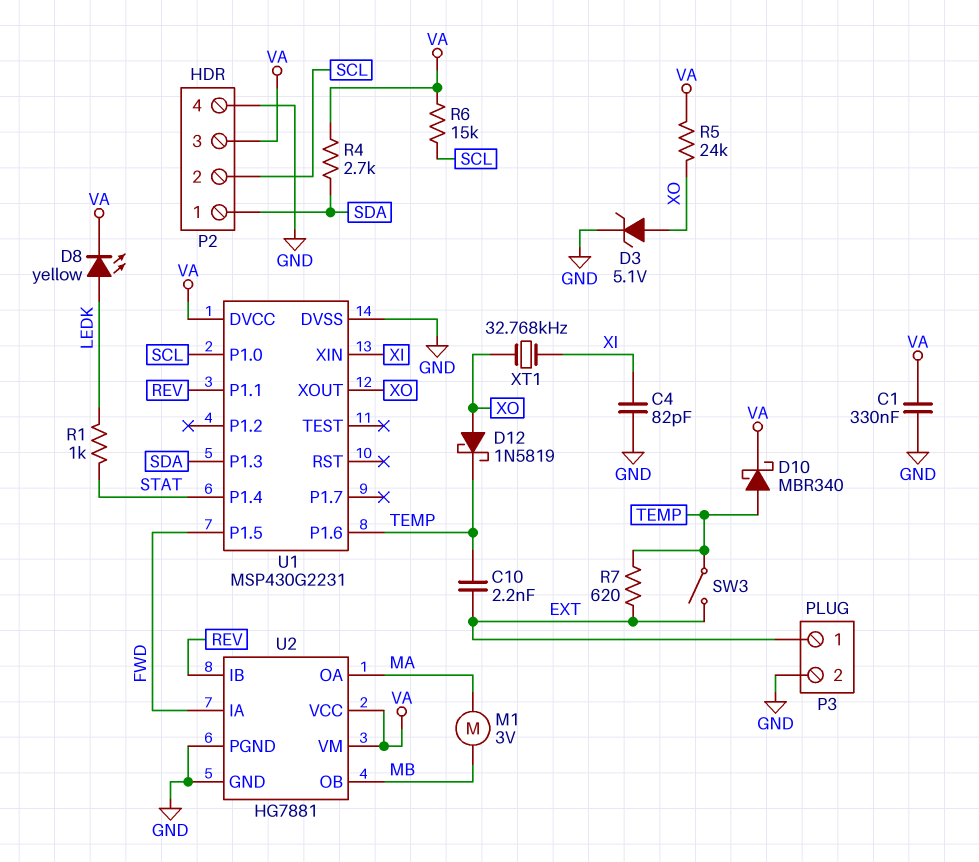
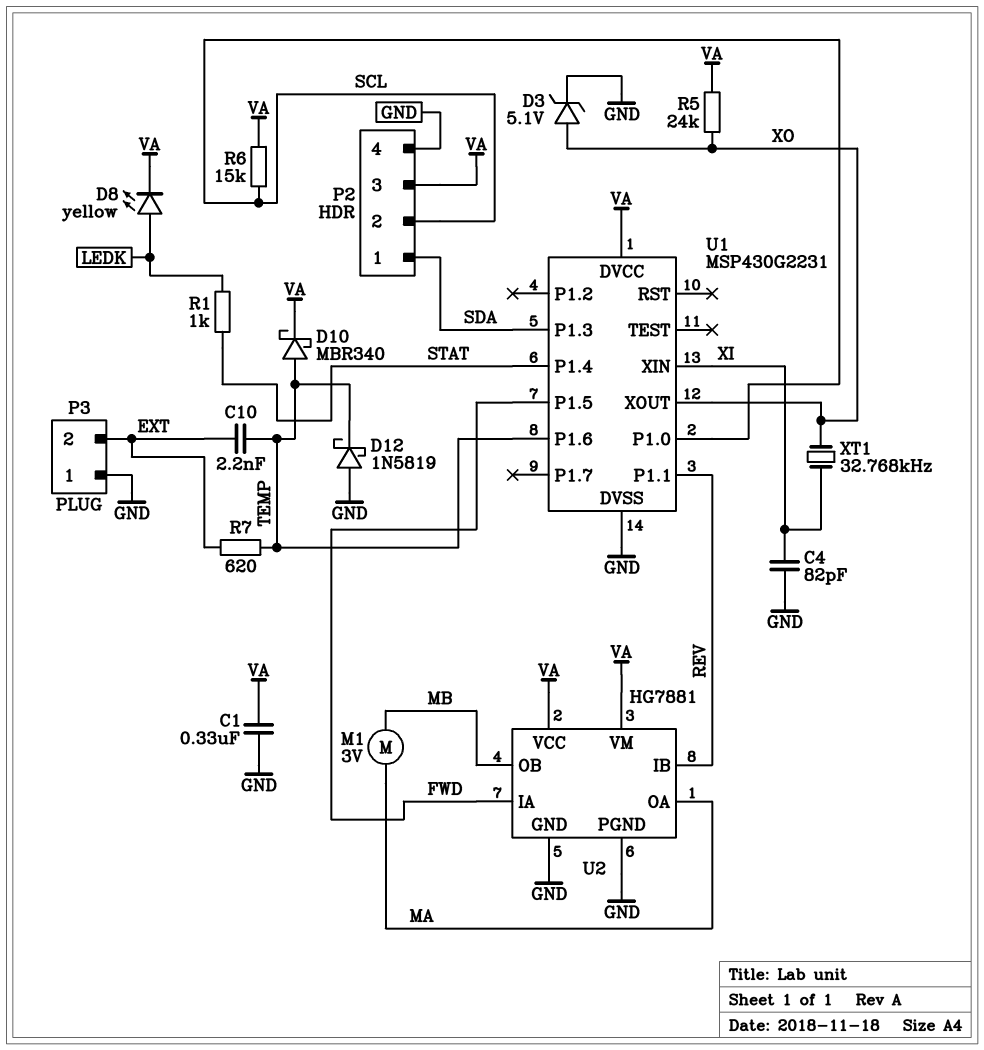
D12: schottky 1N5819 (A XO, K TEMP) -> schottky 1N5819 (A GND, K TEMP)
P3 pin 1: EXT -> GND
P3 pin 2: GND -> EXT
R4: 2.7k (SDA, VA) -> none
SW3: switch (EXT, TEMP) -> none

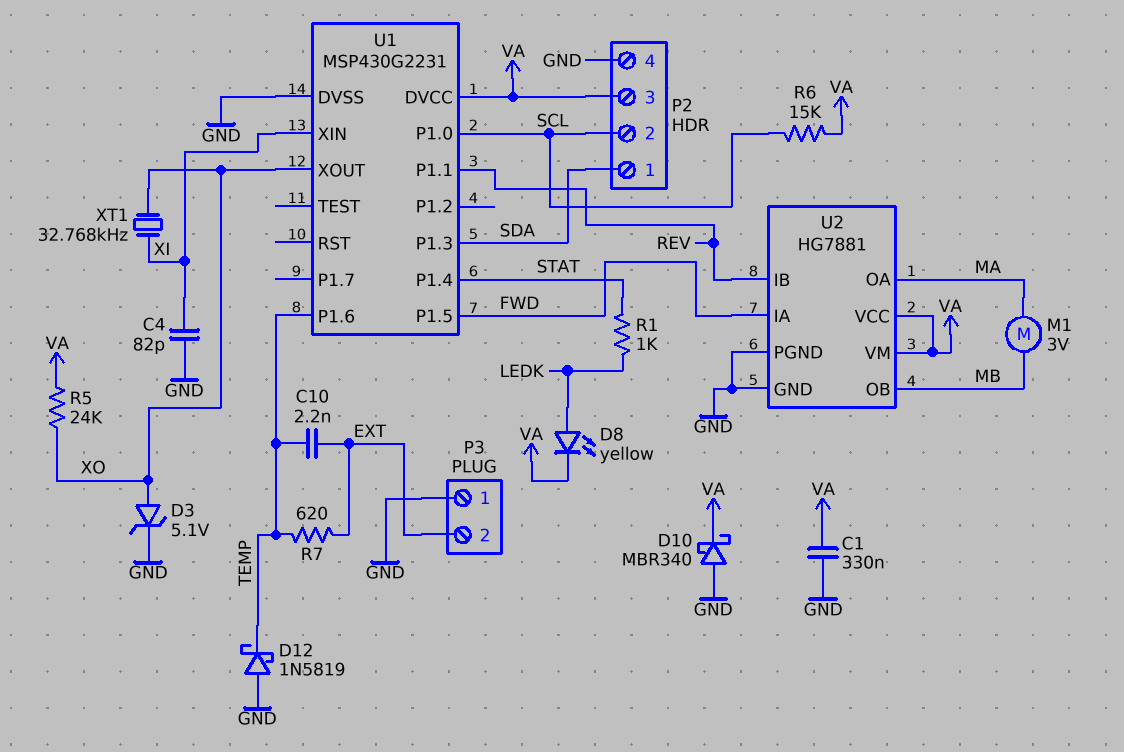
D10: schottky MBR340 (A TEMP, K VA) -> schottky MBR340 (A GND, K VA)

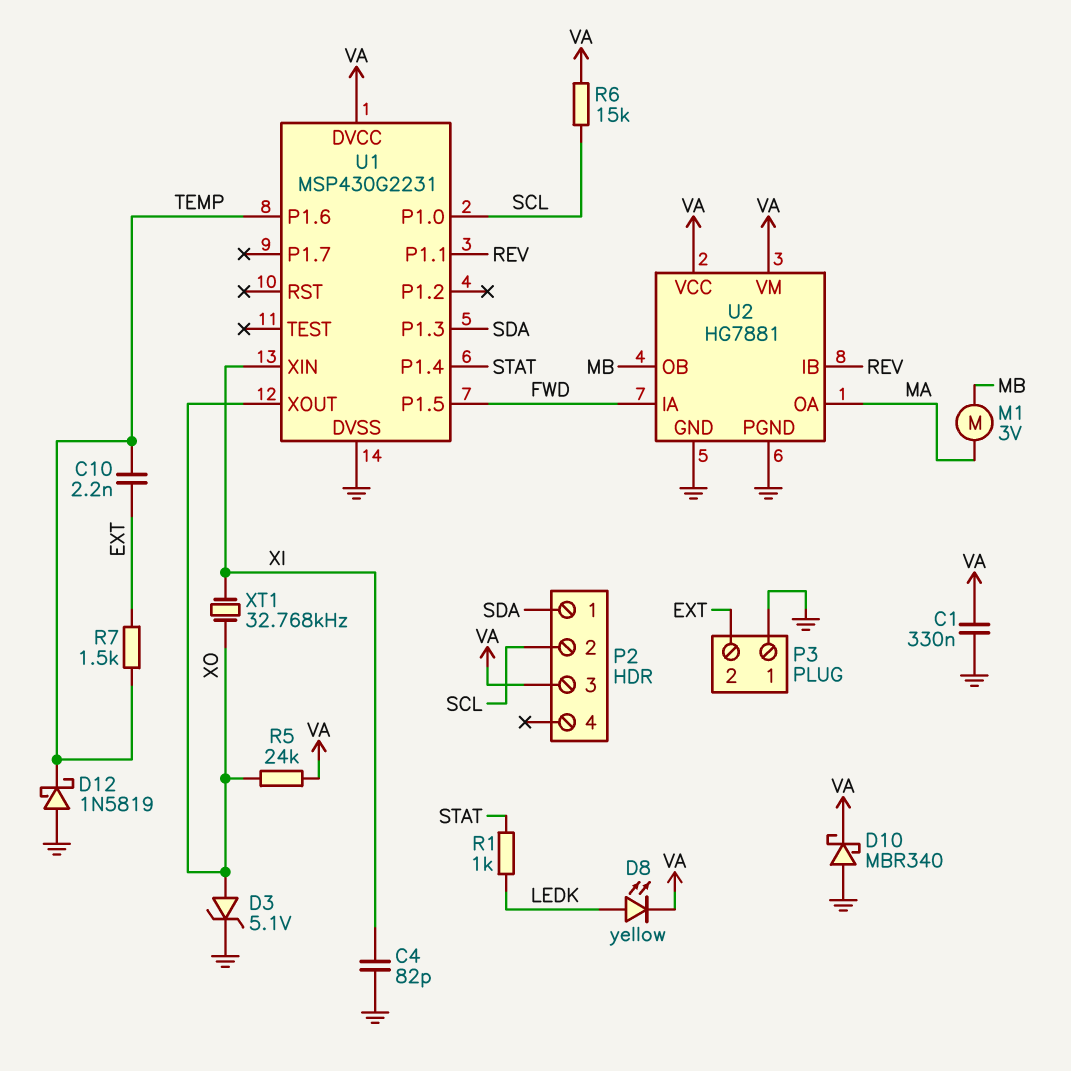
P2 pin 4: GND -> none
R7: 620 (EXT, TEMP) -> 1.5k (EXT, TEMP)

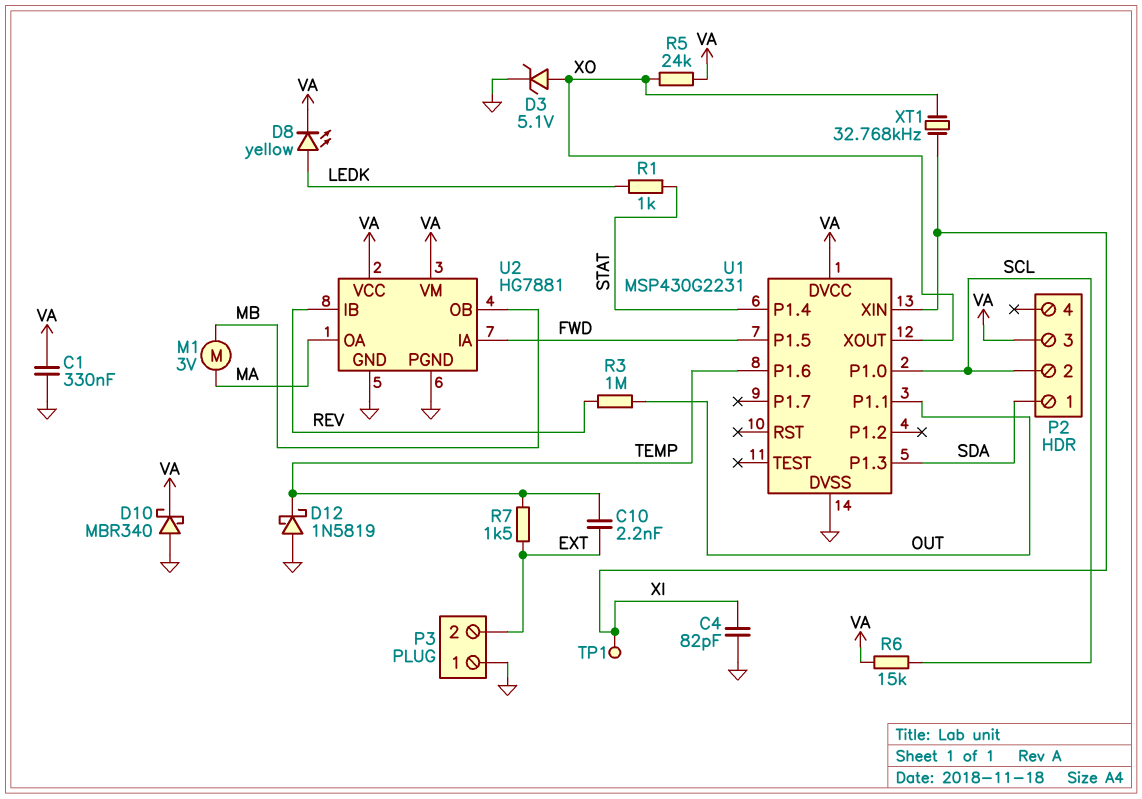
R3: none -> 1M (OUT, REV)
TP1: none -> test point (XI)
U1 pin P1.1: REV -> OUT

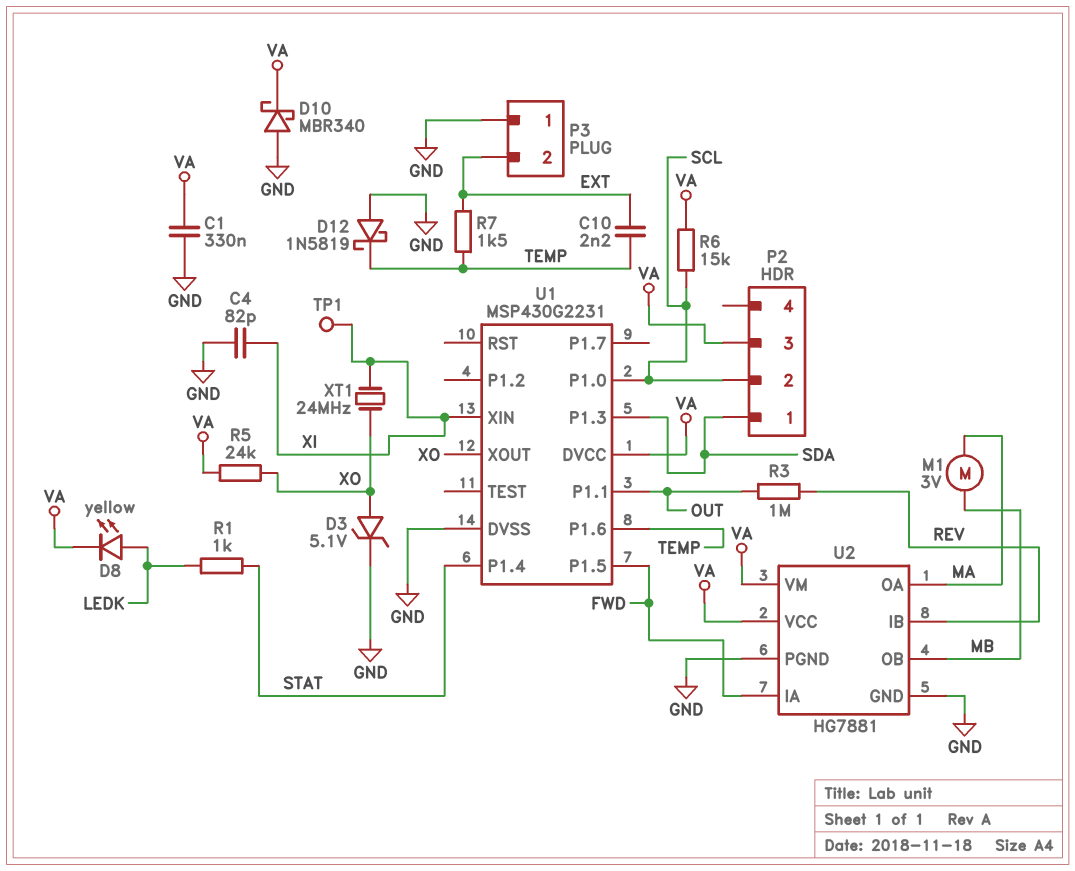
XT1: 32.768kHz (XI, XO) -> 24MHz (XI, XO)

